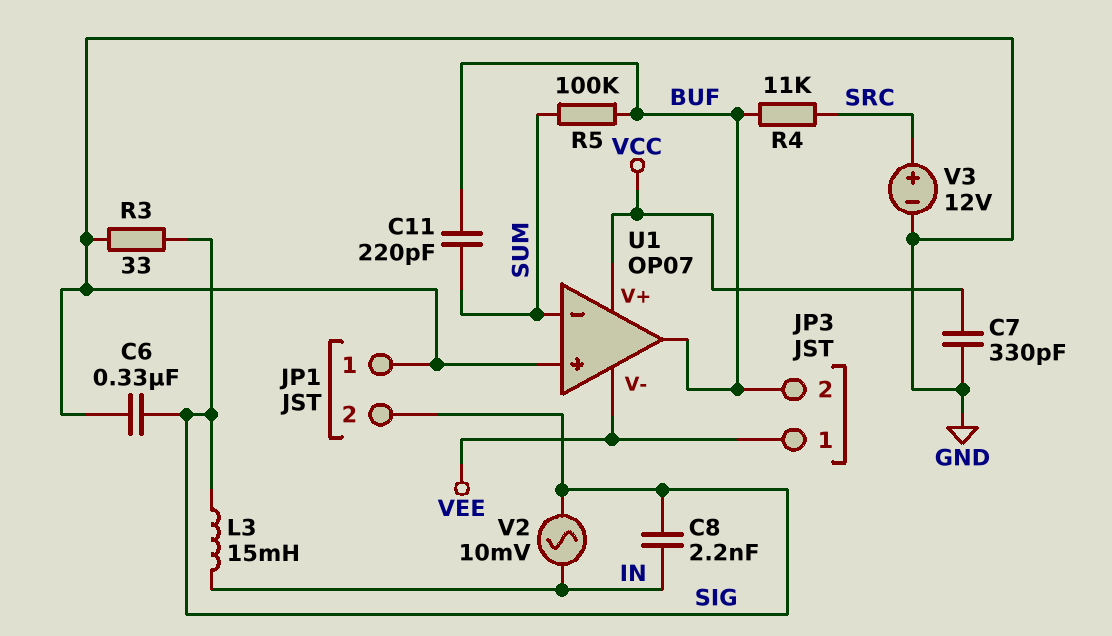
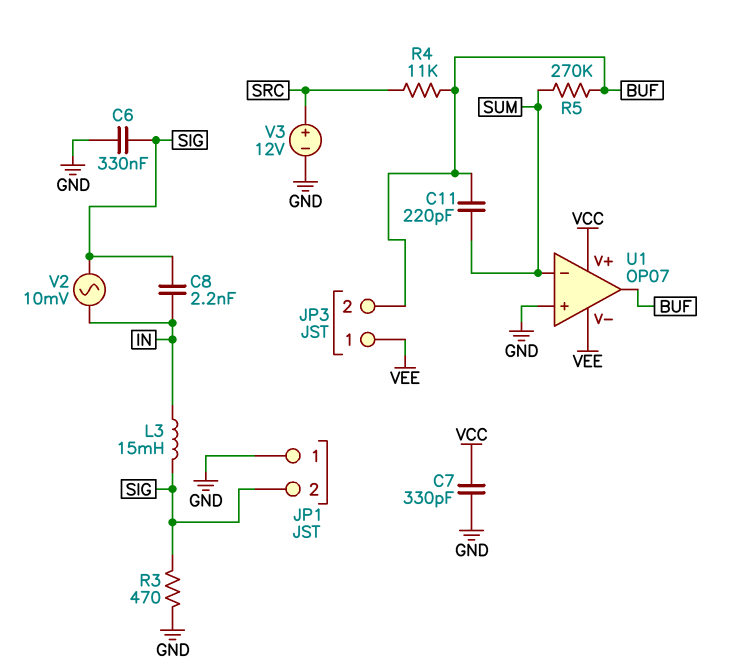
R3: 33 (GND, SIG) -> 470 (GND, SIG)
R5: 100k (BUF, SUM) -> 270k (BUF, SUM)

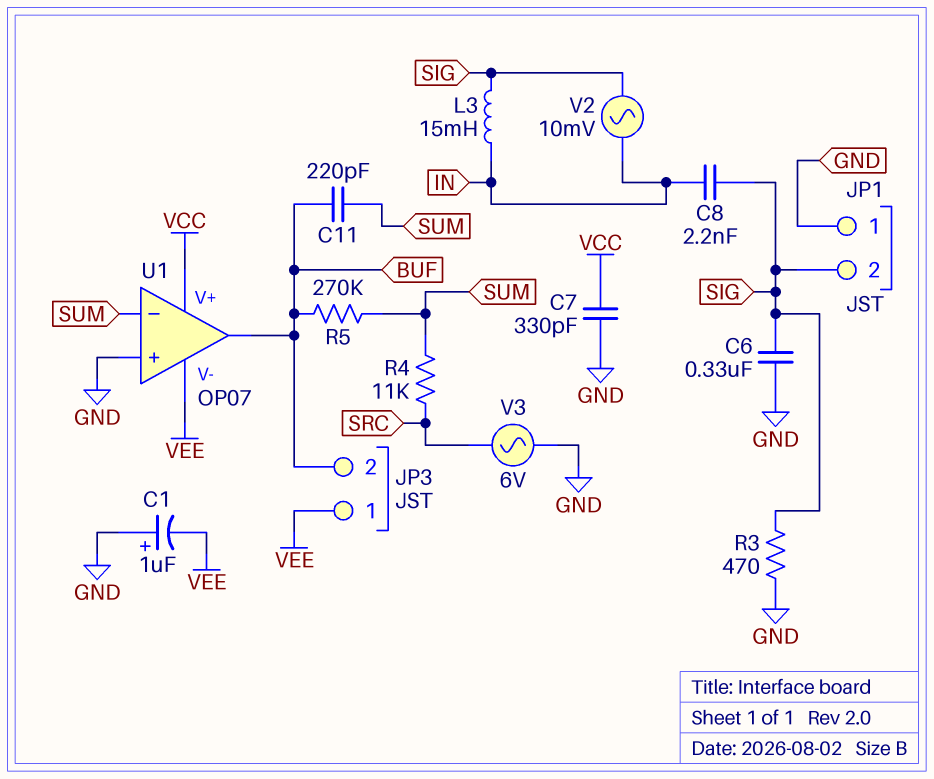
C1: none -> 1uF (plus GND, minus VEE)
R4: 11k (BUF, SRC) -> 11k (SRC, SUM)
V3: 12V (plus SRC, minus GND) -> AC 6V (GND, SRC)

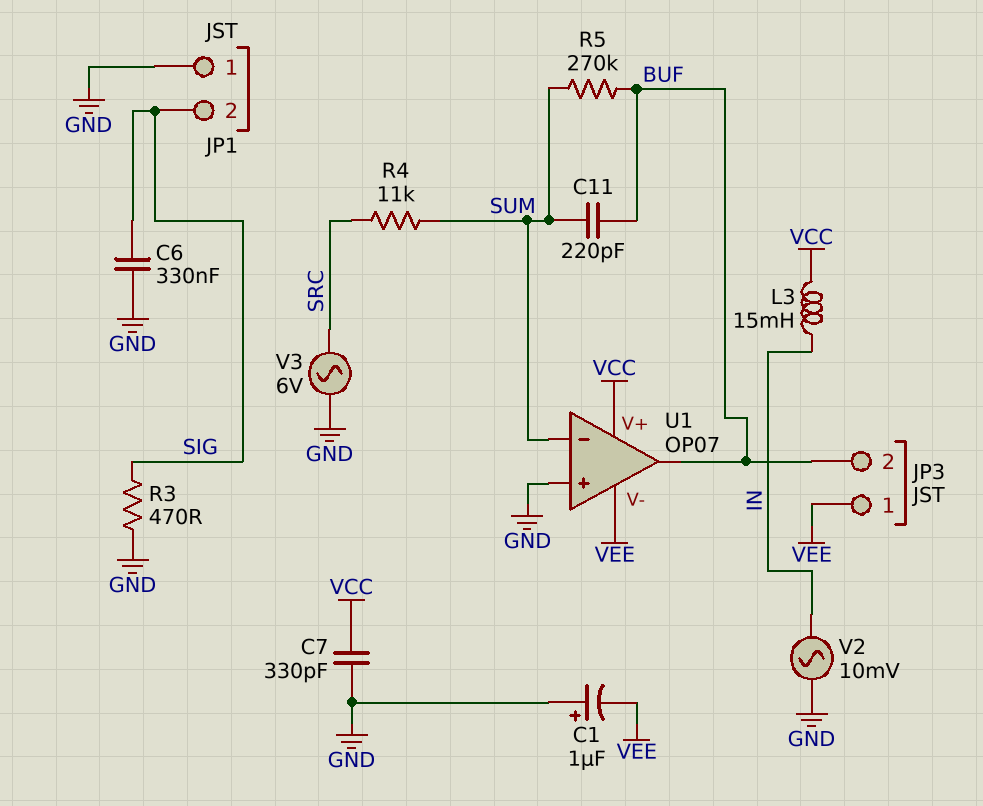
C8: 2.2nF (IN, SIG) -> none
L3: 15mH (IN, SIG) -> 15mH (IN, VCC)
V2: AC 10mV (IN, SIG) -> AC 10mV (GND, IN)

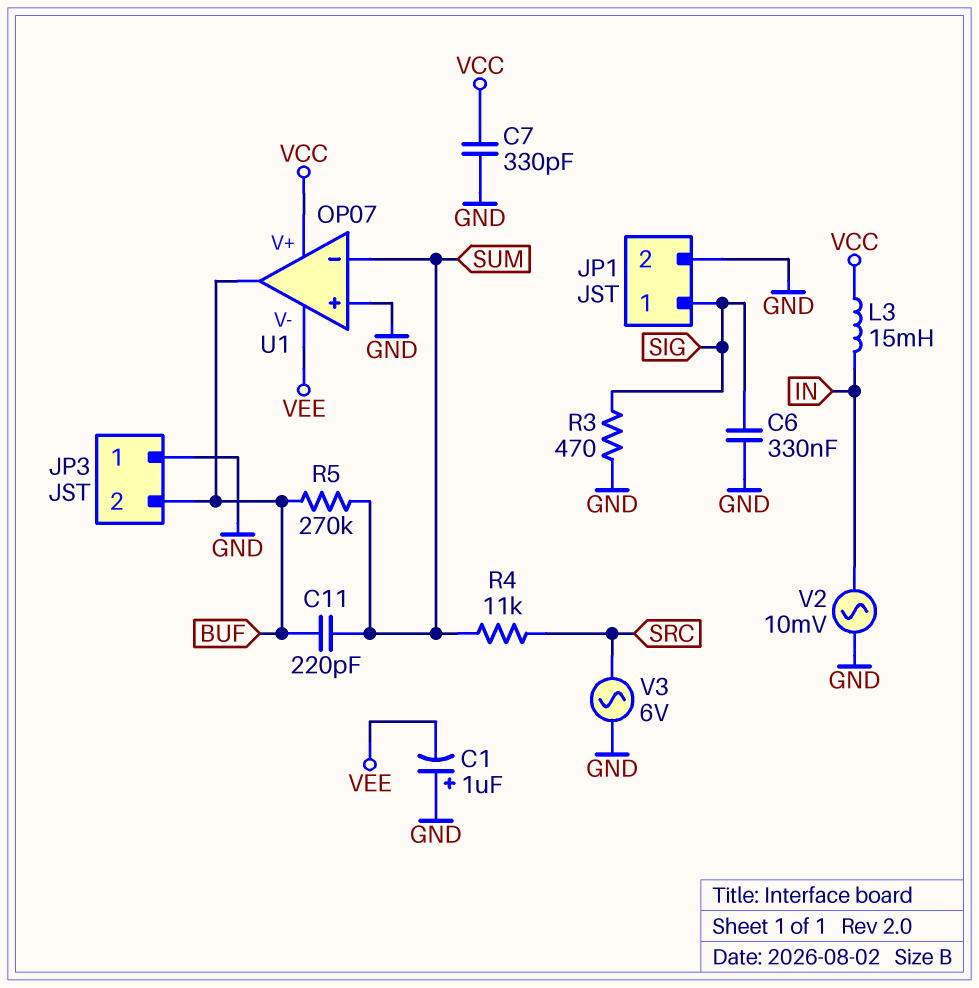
JP1 pin 1: GND -> SIG
JP1 pin 2: SIG -> GND
JP3 pin 1: VEE -> GND

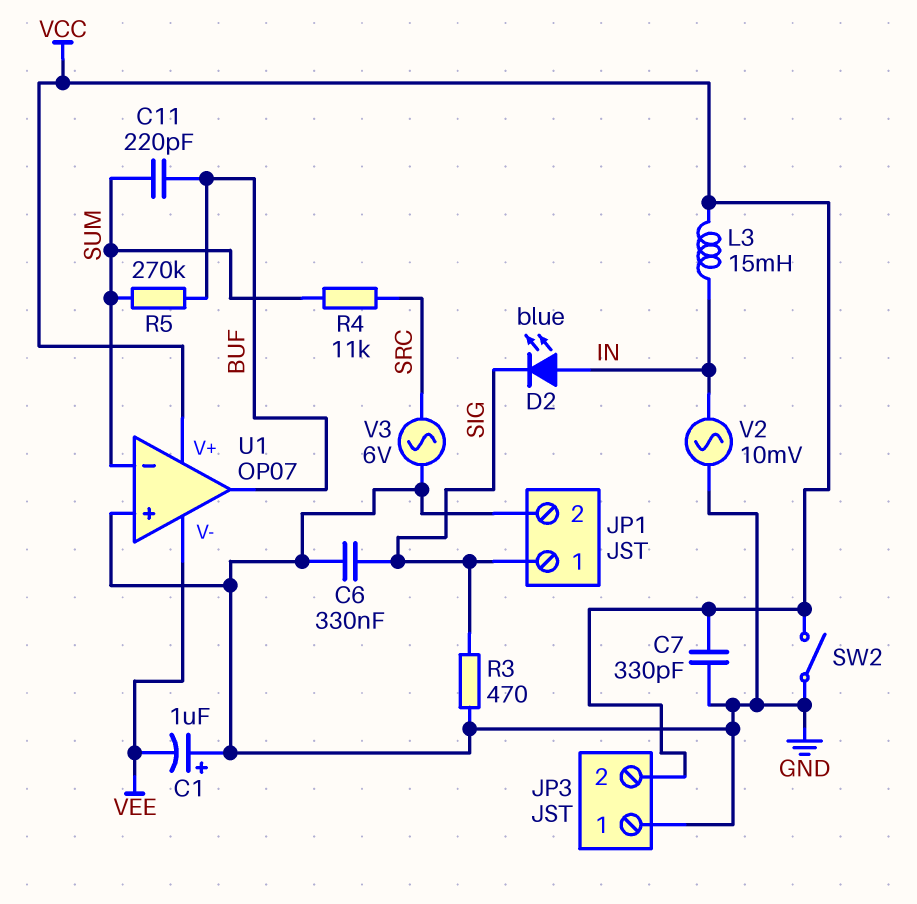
D2: none -> LED blue (A IN, K SIG)
JP3 pin 2: BUF -> VCC
SW2: none -> switch (GND, VCC)

